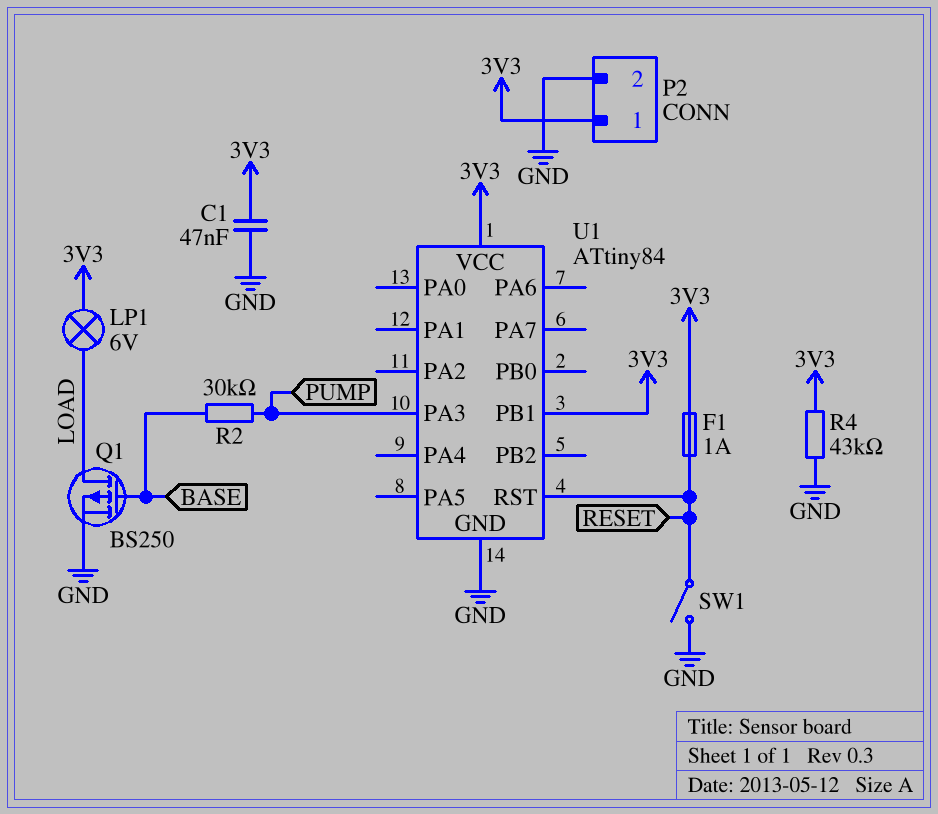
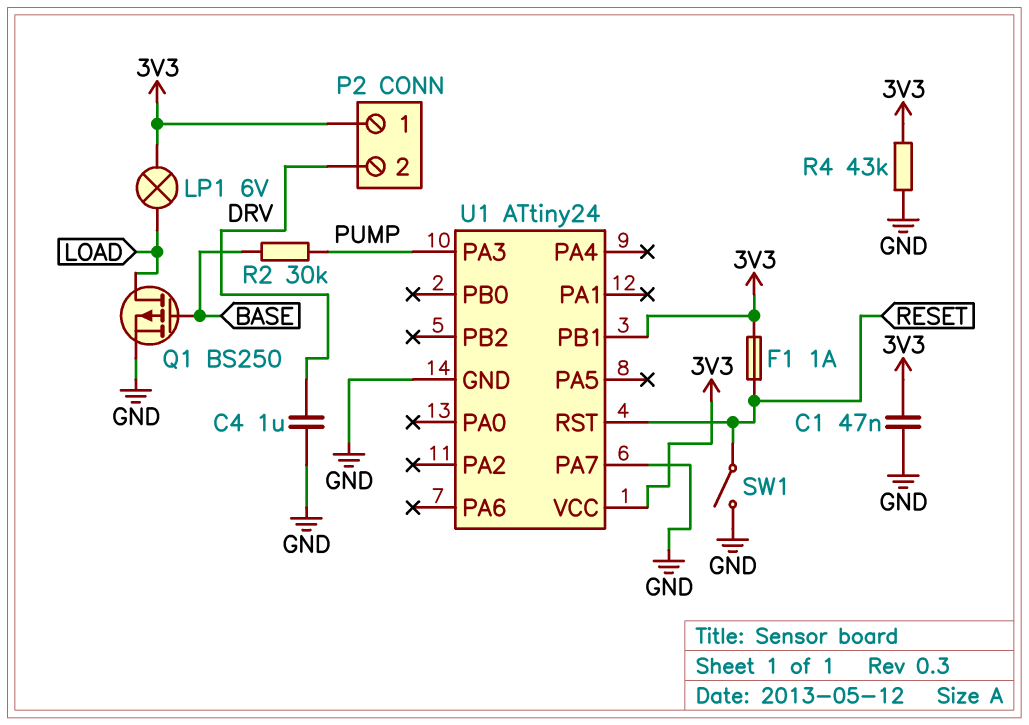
C4: none -> 1uF (DRV, GND)
P2 pin 2: GND -> DRV
U1: ATtiny84 -> ATtiny24
U1 pin PA7: none -> GND

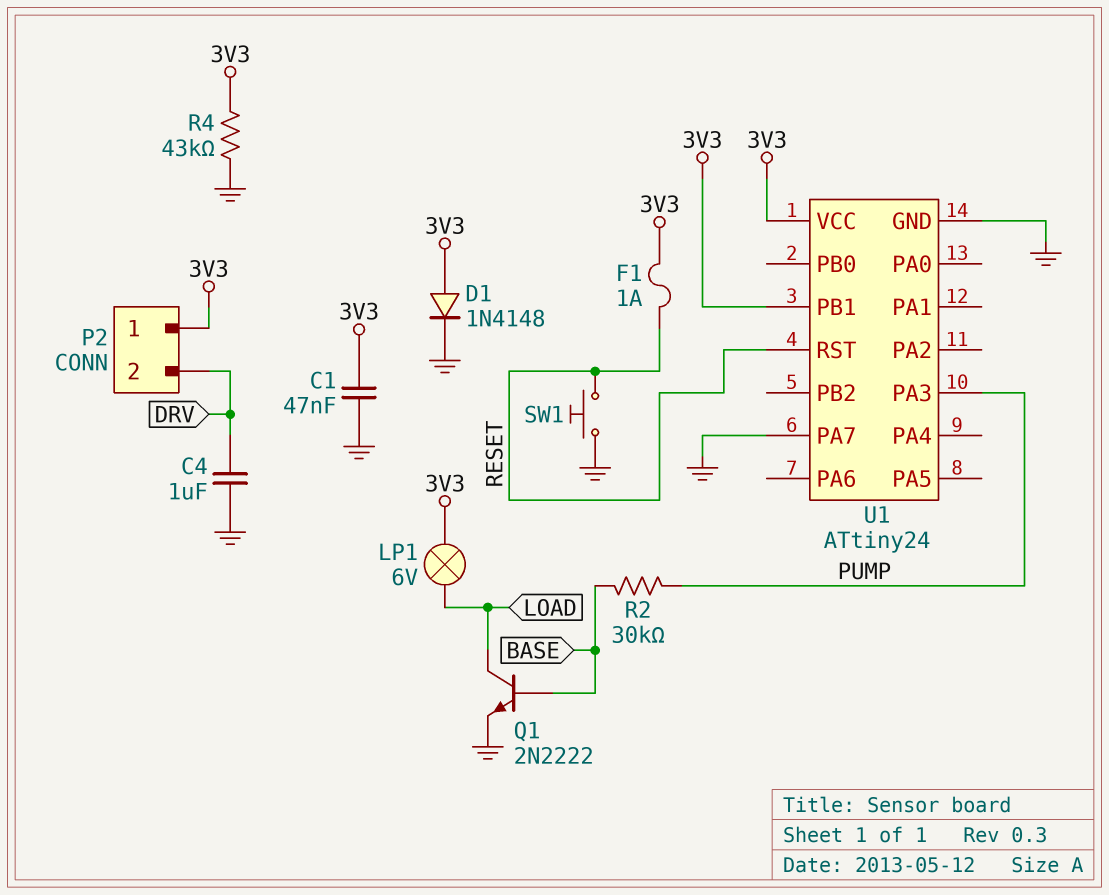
D1: none -> diode 1N4148 (A 3V3, K GND)
Q1: PMOS BS250 (G BASE, D LOAD, S GND) -> NPN 2N2222 (B BASE, C LOAD, E GND)
SW1: switch (GND, RESET) -> button (GND, RESET)

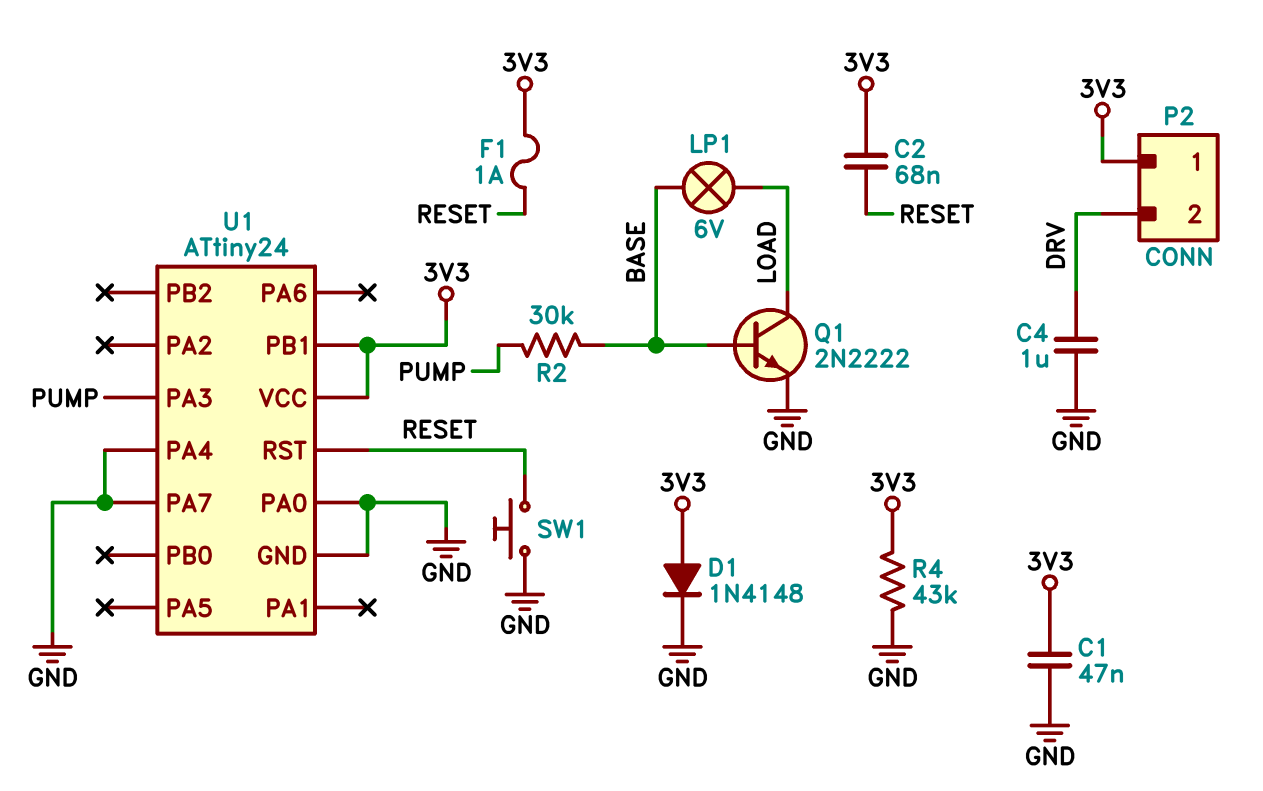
C2: none -> 68nF (3V3, RESET)
LP1: lamp 6V (3V3, LOAD) -> lamp 6V (BASE, LOAD)
U1 pin PA0: none -> GND
U1 pin PA4: none -> GND

